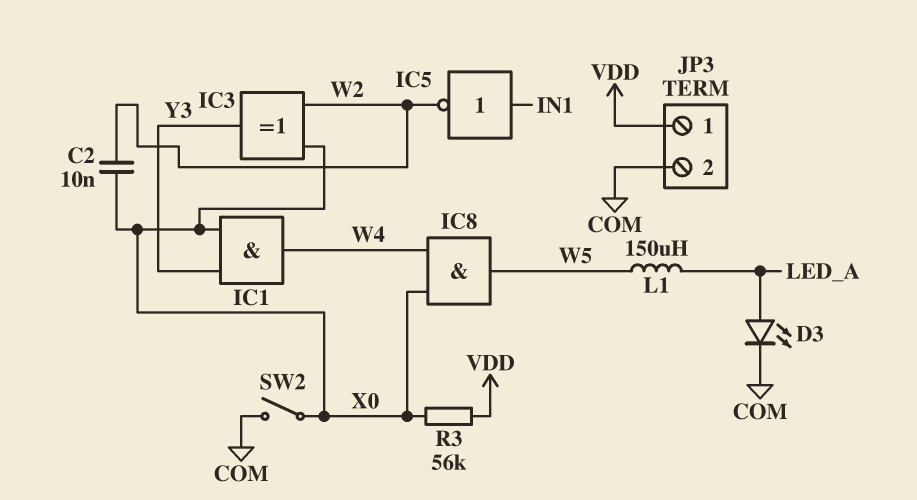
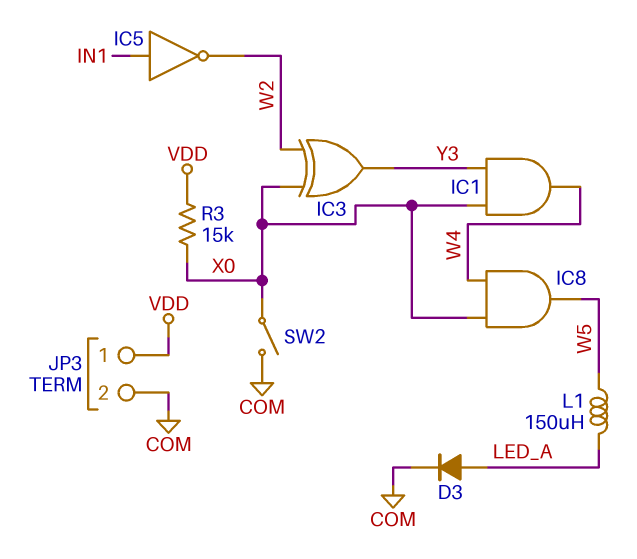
C2: 10nF (W2, X0) -> none
D3: LED (A LED_A, K COM) -> diode (A LED_A, K COM)
R3: 56k (VDD, X0) -> 15k (VDD, X0)

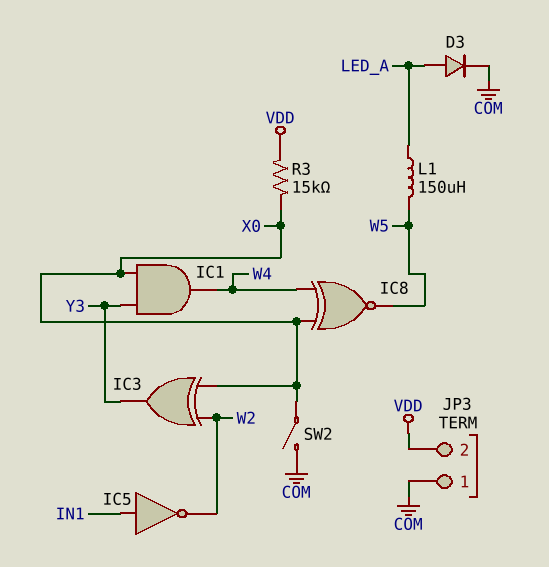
IC8: AND (in W4, in X0, out W5) -> XNOR (in W4, in X0, out W5)
JP3 pin 1: VDD -> COM
JP3 pin 2: COM -> VDD

